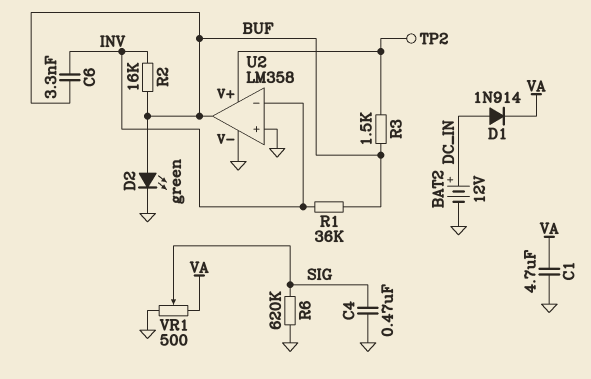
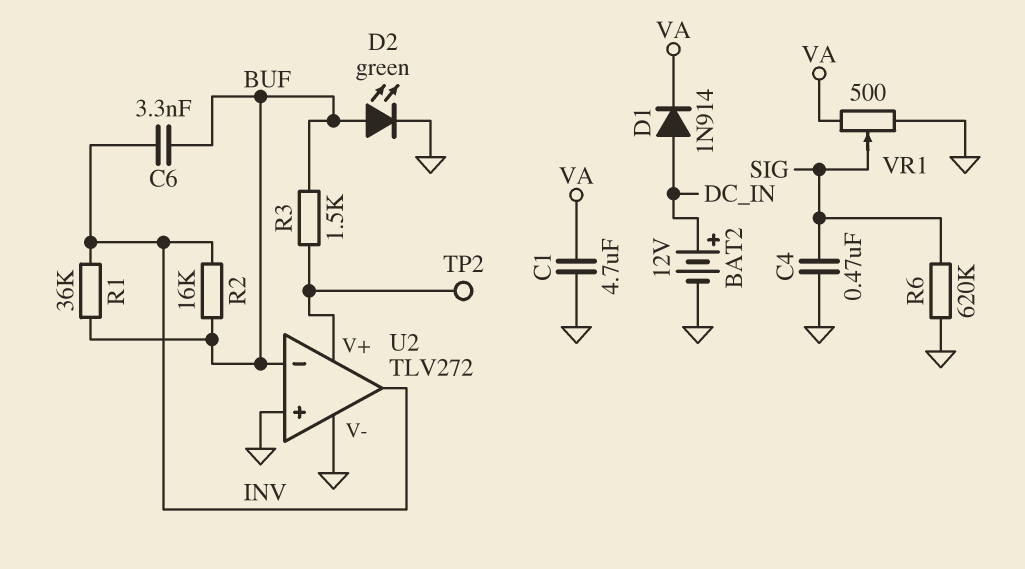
U2: LM358 -> TLV272
U2 pin in-: INV -> BUF
U2 pin out: BUF -> INV

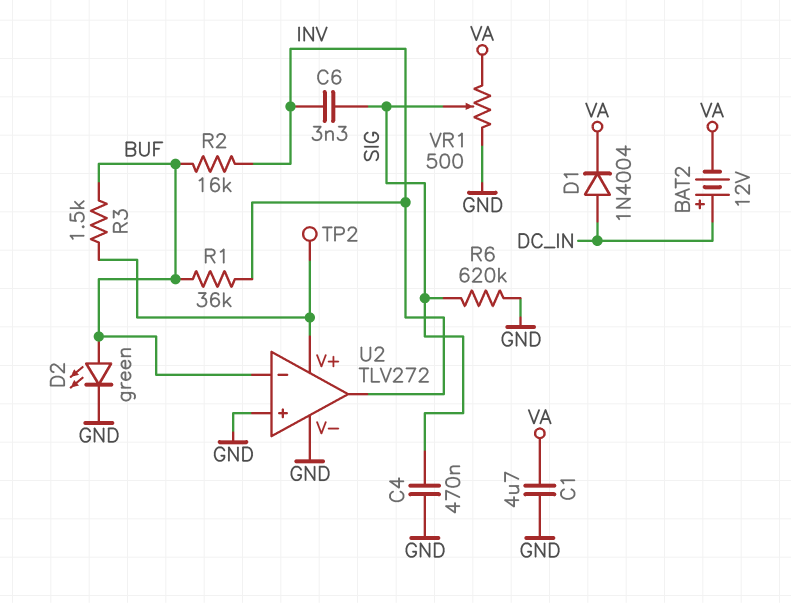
BAT2: 12V (plus DC_IN, minus GND) -> 12V (plus DC_IN, minus VA)
C6: 3.3nF (BUF, INV) -> 3.3nF (INV, SIG)
D1: diode 1N914 (A DC_IN, K VA) -> diode 1N4004 (A DC_IN, K VA)

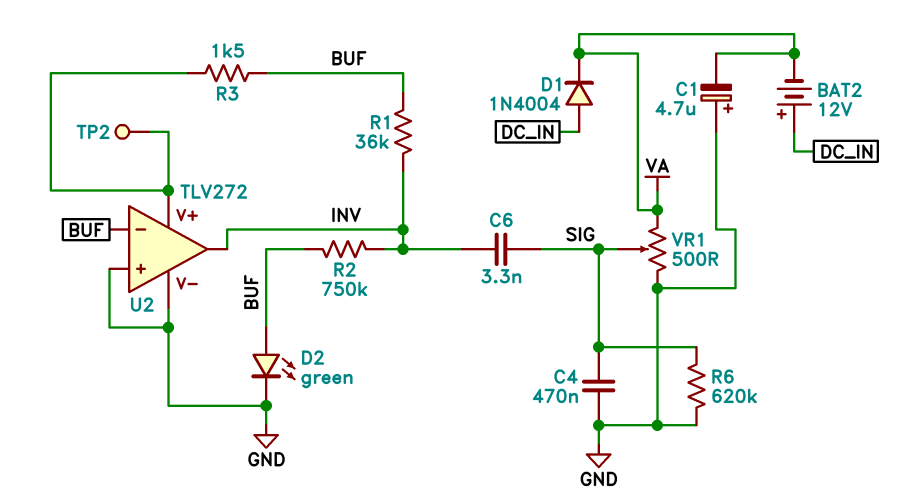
C1: 4.7uF (GND, VA) -> 4.7uF (plus GND, minus VA)
R2: 16k (BUF, INV) -> 750k (BUF, INV)

